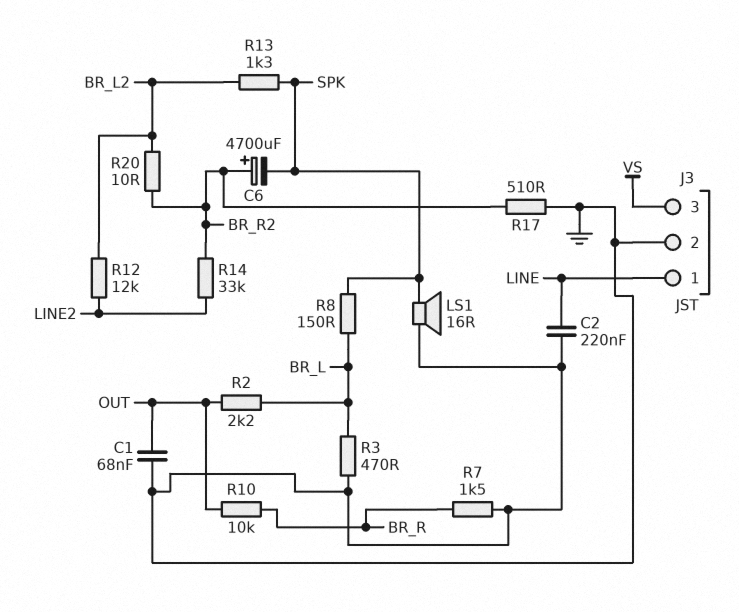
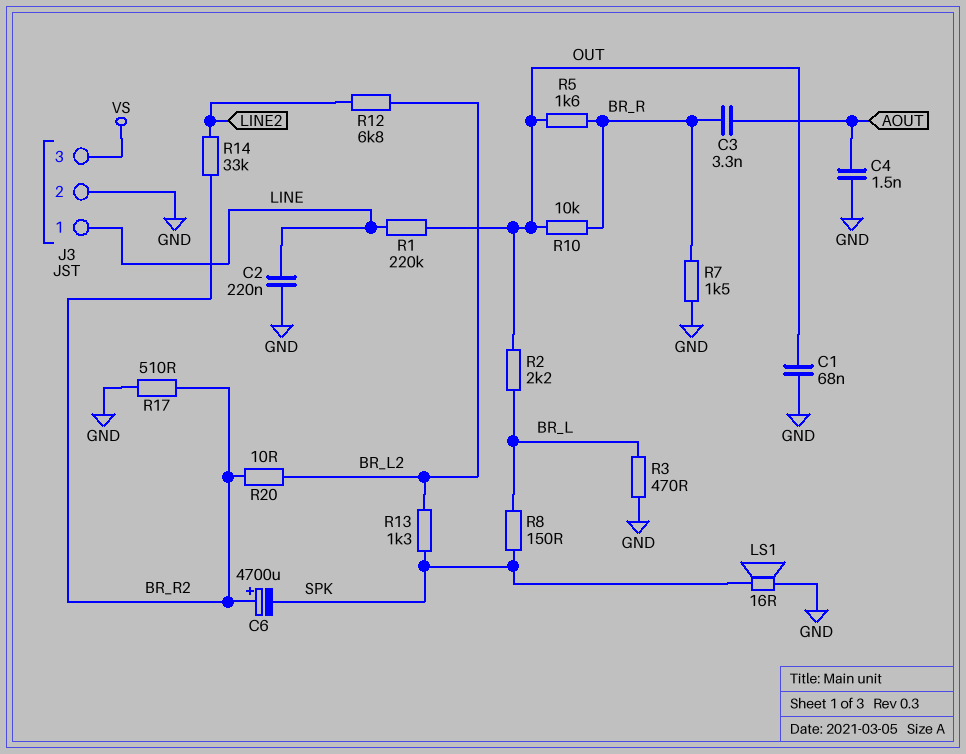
C3: none -> 3.3nF (AOUT, BR_R)
C4: none -> 1.5nF (AOUT, GND)
R1: none -> 220k (LINE, OUT)
R5: none -> 1.6k (BR_R, OUT)
R12: 12k (BR_L2, LINE2) -> 6.8k (BR_L2, LINE2)

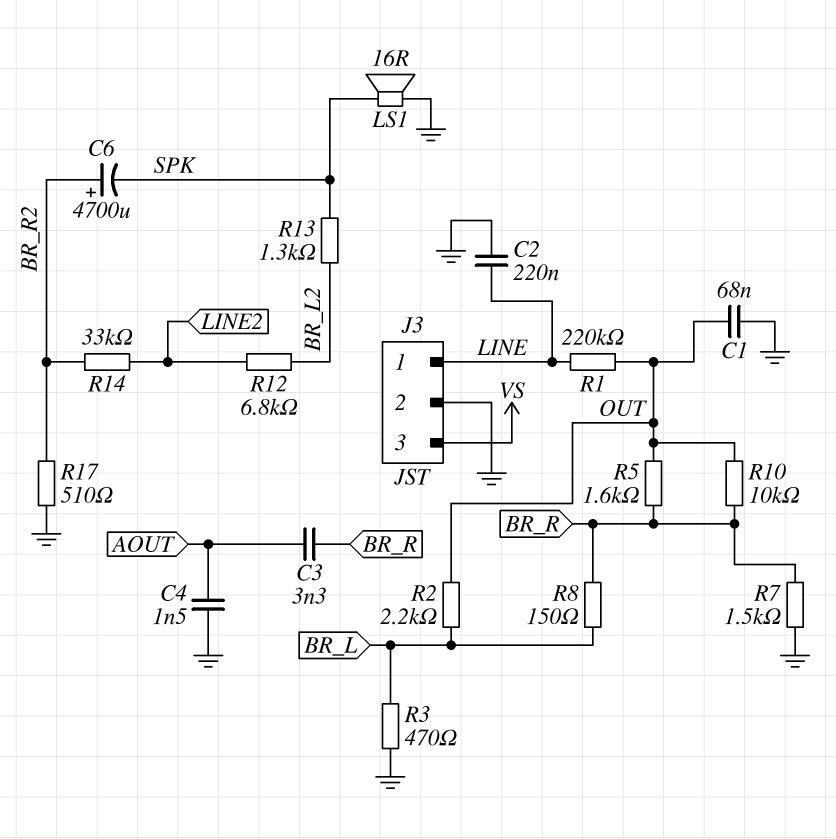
R8: 150 (BR_L, SPK) -> 150 (BR_L, BR_R)
R20: 10 (BR_L2, BR_R2) -> none

